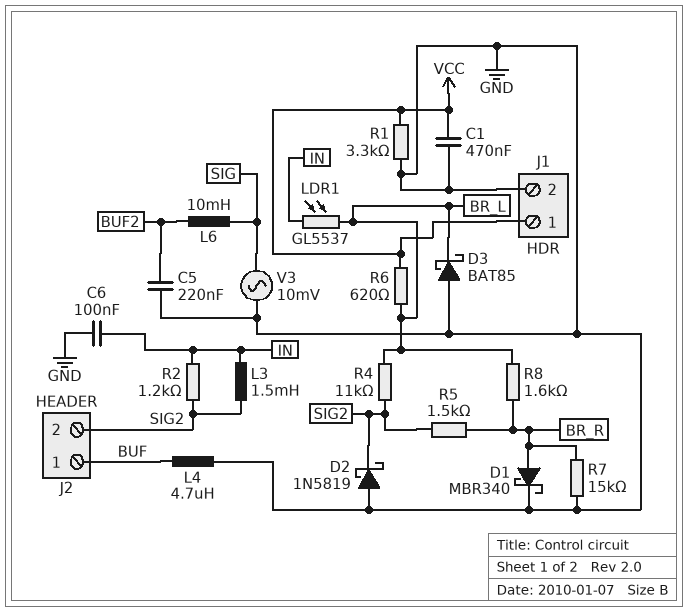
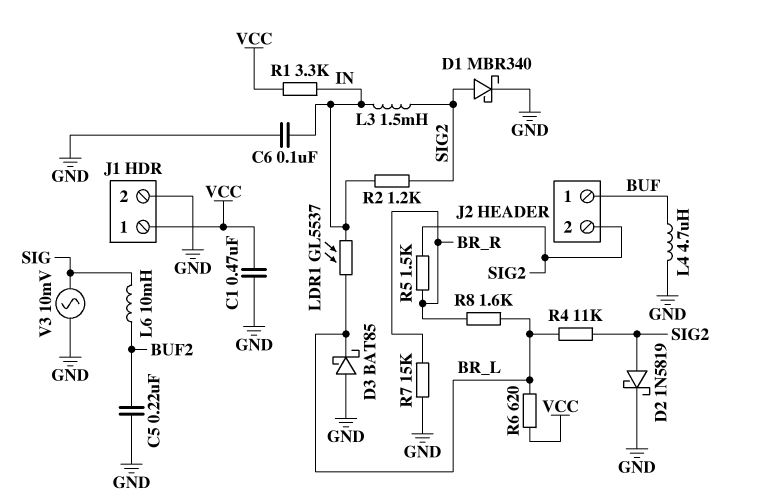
D1: schottky MBR340 (A BR_R, K GND) -> schottky MBR340 (A SIG2, K GND)
D2: schottky 1N5819 (A GND, K SIG2) -> schottky 1N5819 (A SIG2, K GND)
R1: 3.3k (GND, VCC) -> 3.3k (IN, VCC)

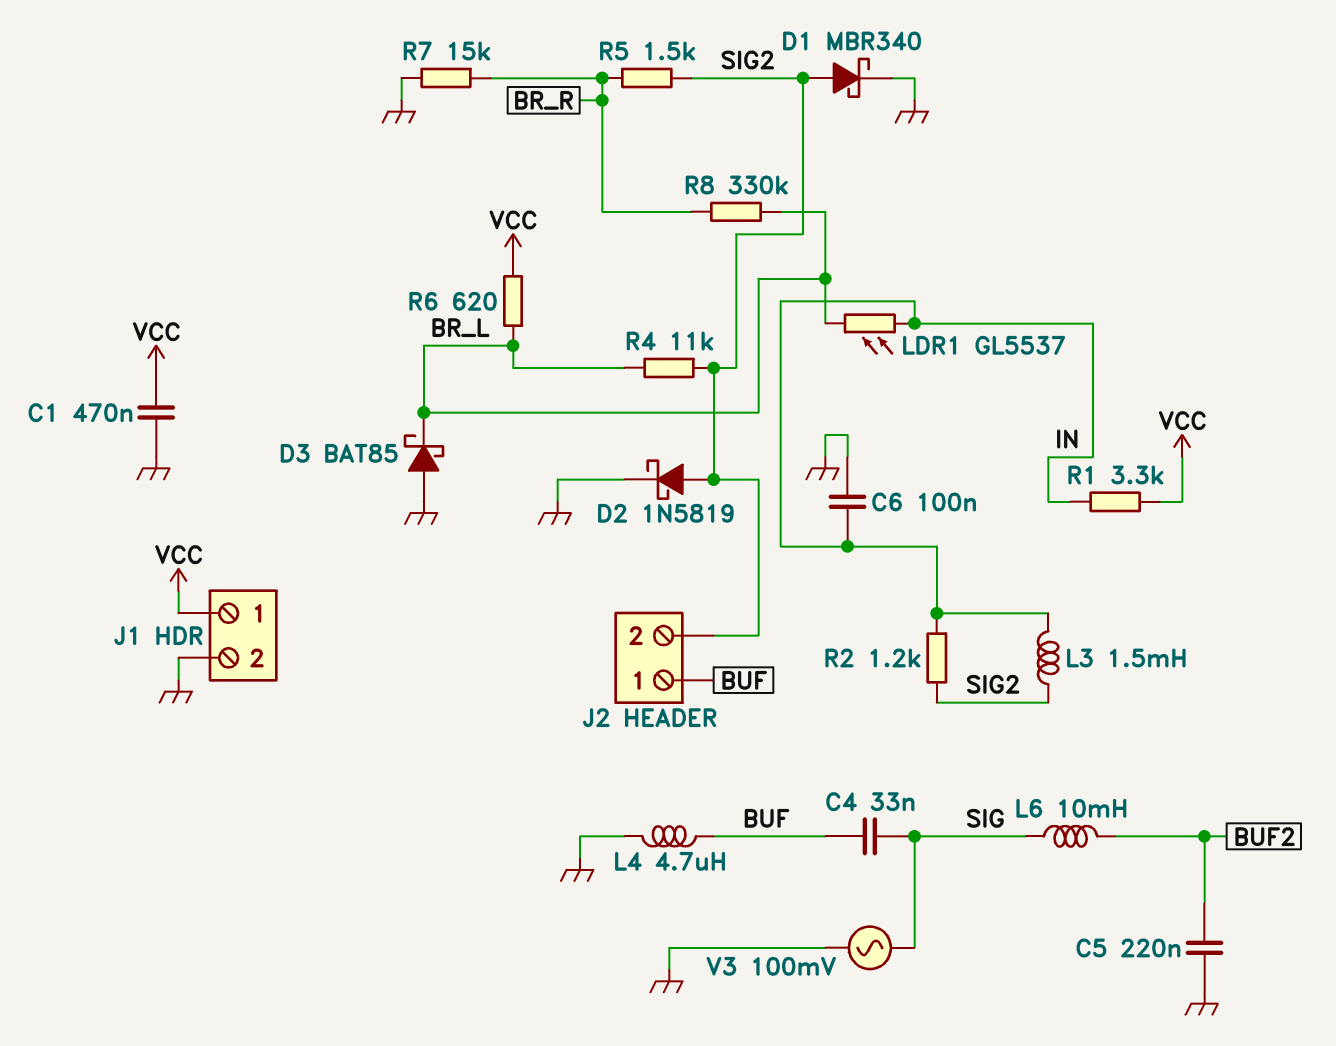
C4: none -> 33nF (BUF, SIG)
R8: 1.6k (BR_L, BR_R) -> 330k (BR_L, BR_R)
V3: AC 10mV (GND, SIG) -> AC 100mV (GND, SIG)

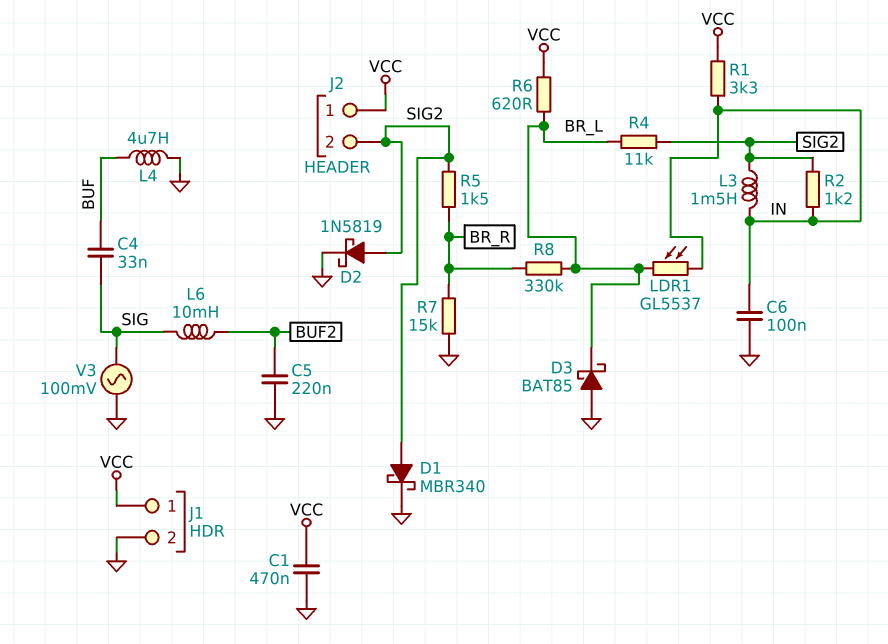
J2 pin 1: BUF -> VCC

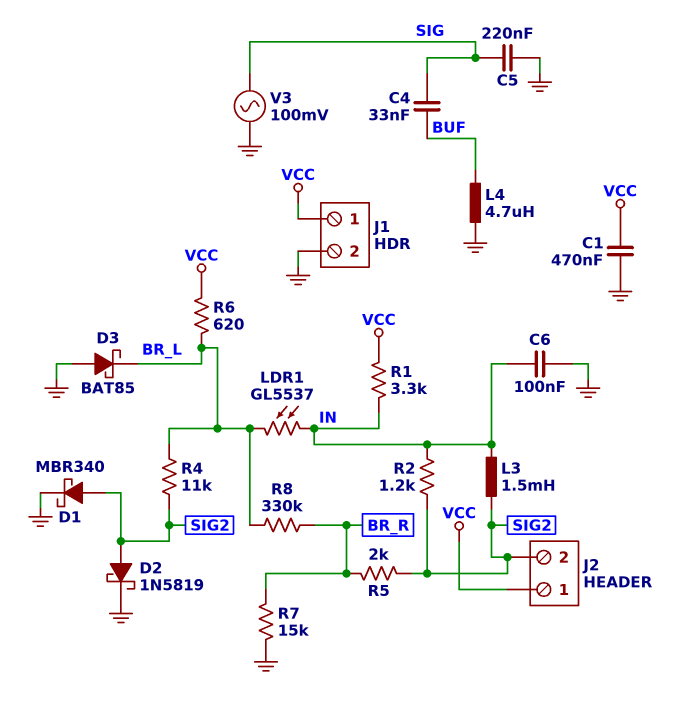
C5: 220nF (BUF2, GND) -> 220nF (GND, SIG)
L6: 10mH (BUF2, SIG) -> none
R5: 1.5k (BR_R, SIG2) -> 2k (BR_R, SIG2)

